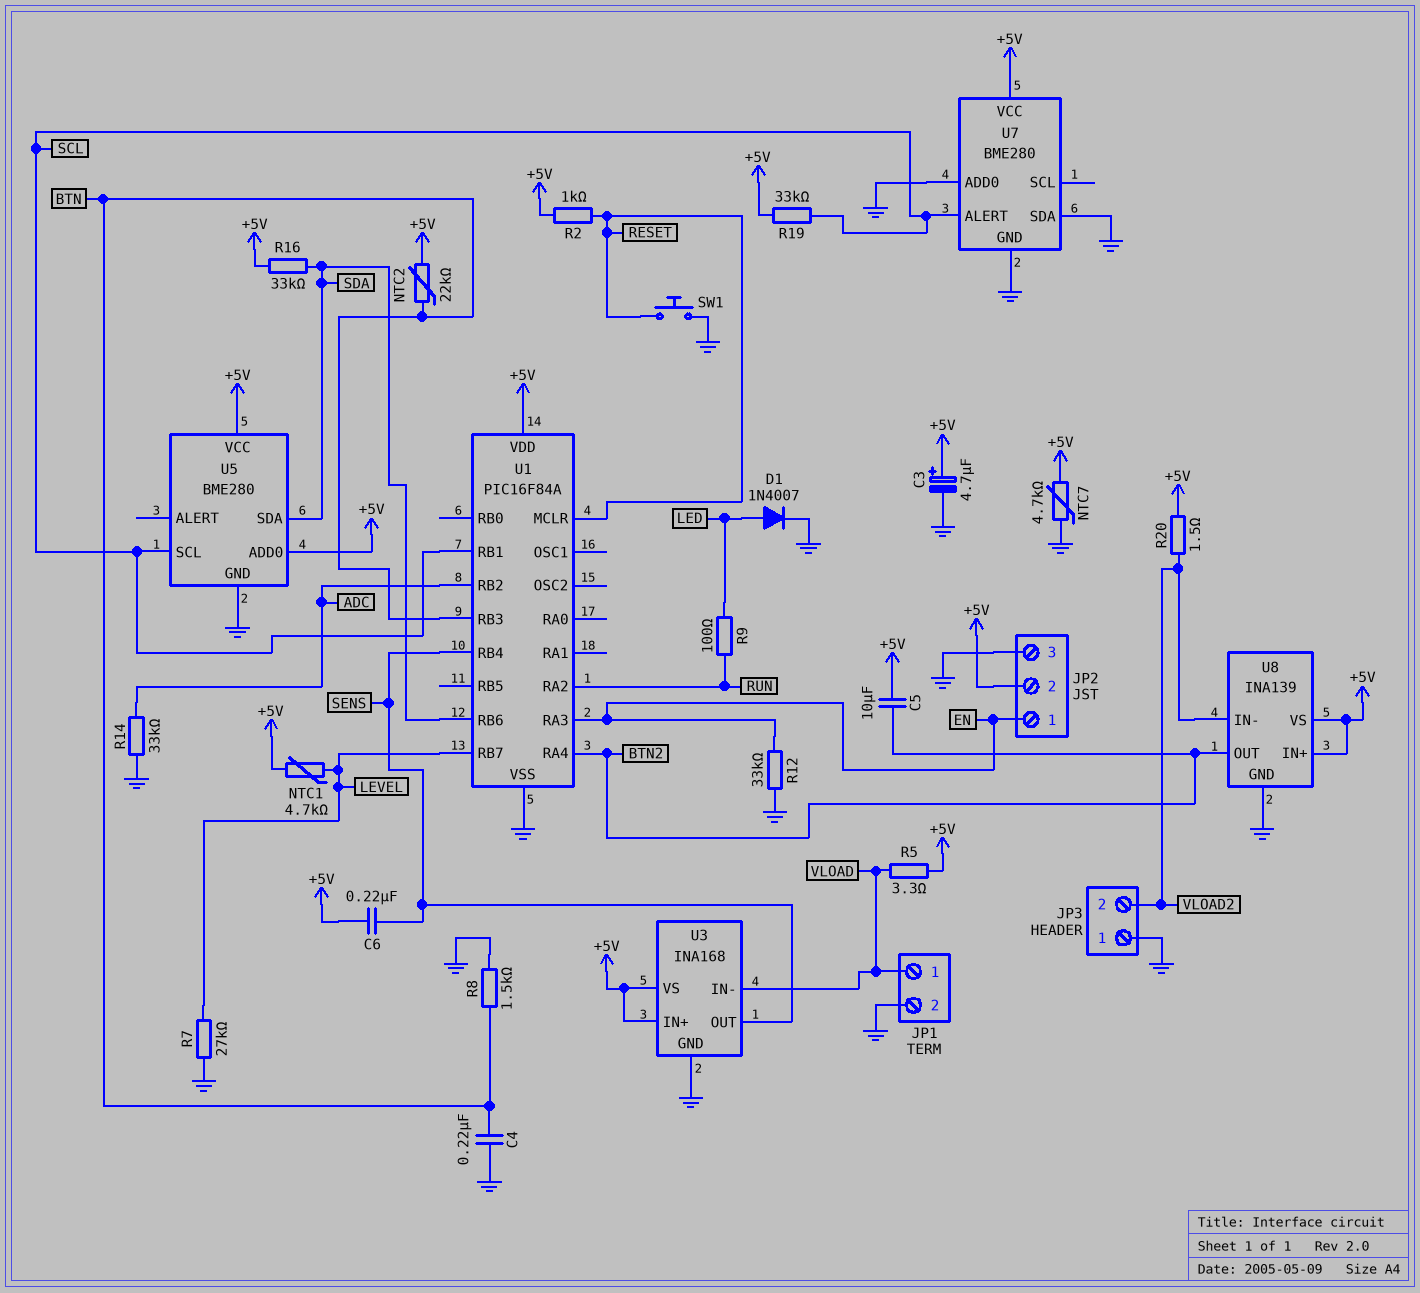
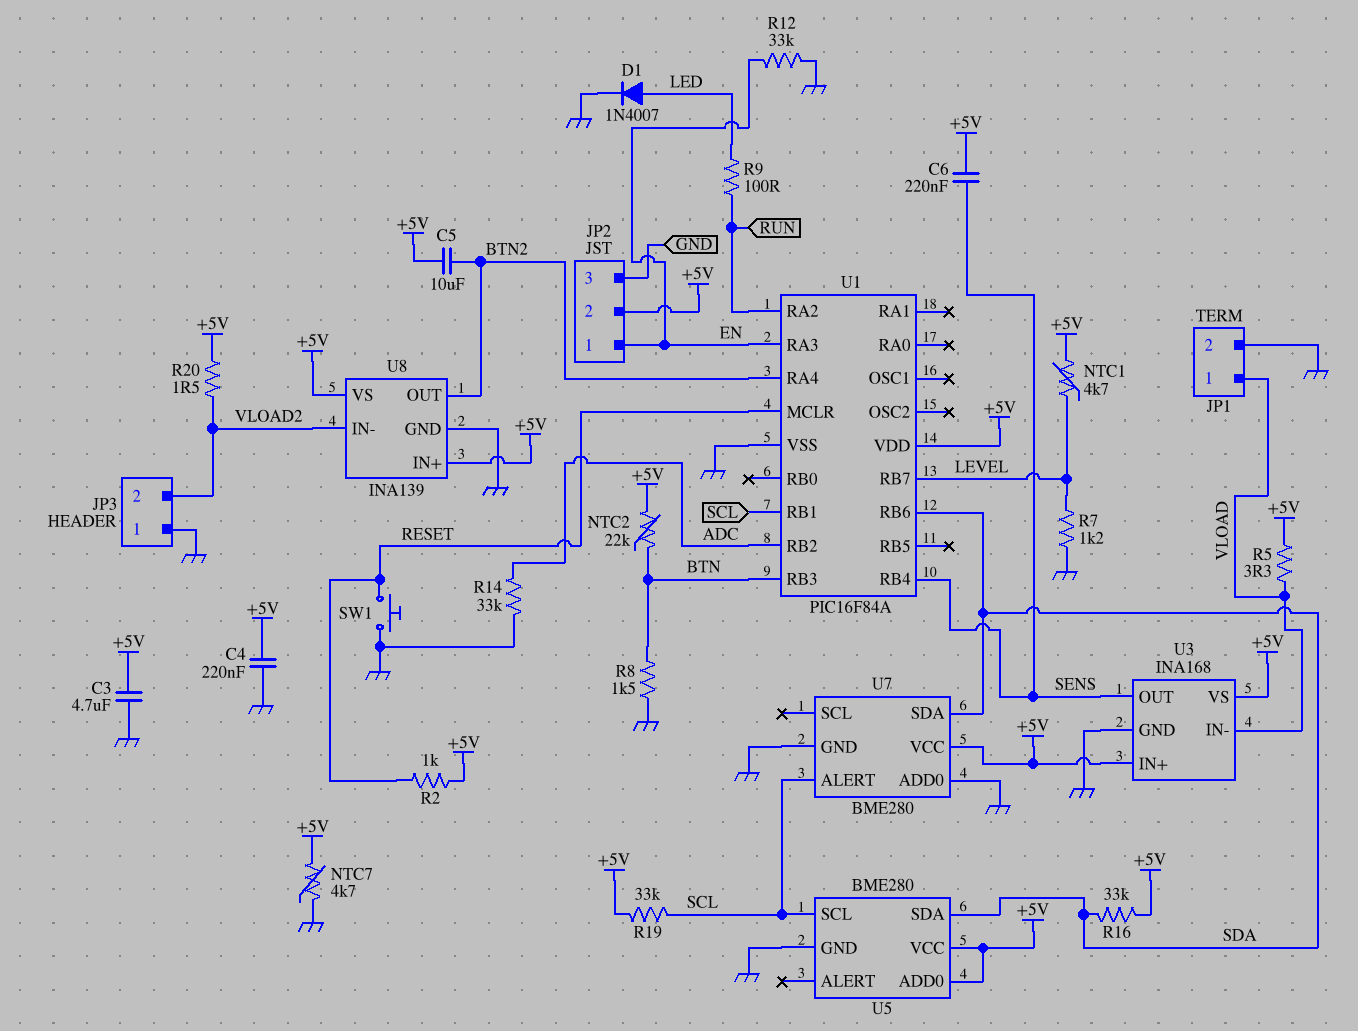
C3: 4.7uF (plus +5V, minus GND) -> 4.7uF (+5V, GND)
C4: 220nF (BTN, GND) -> 220nF (+5V, GND)
R7: 27k (GND, LEVEL) -> 1.2k (GND, LEVEL)
U7 pin SDA: GND -> SDA

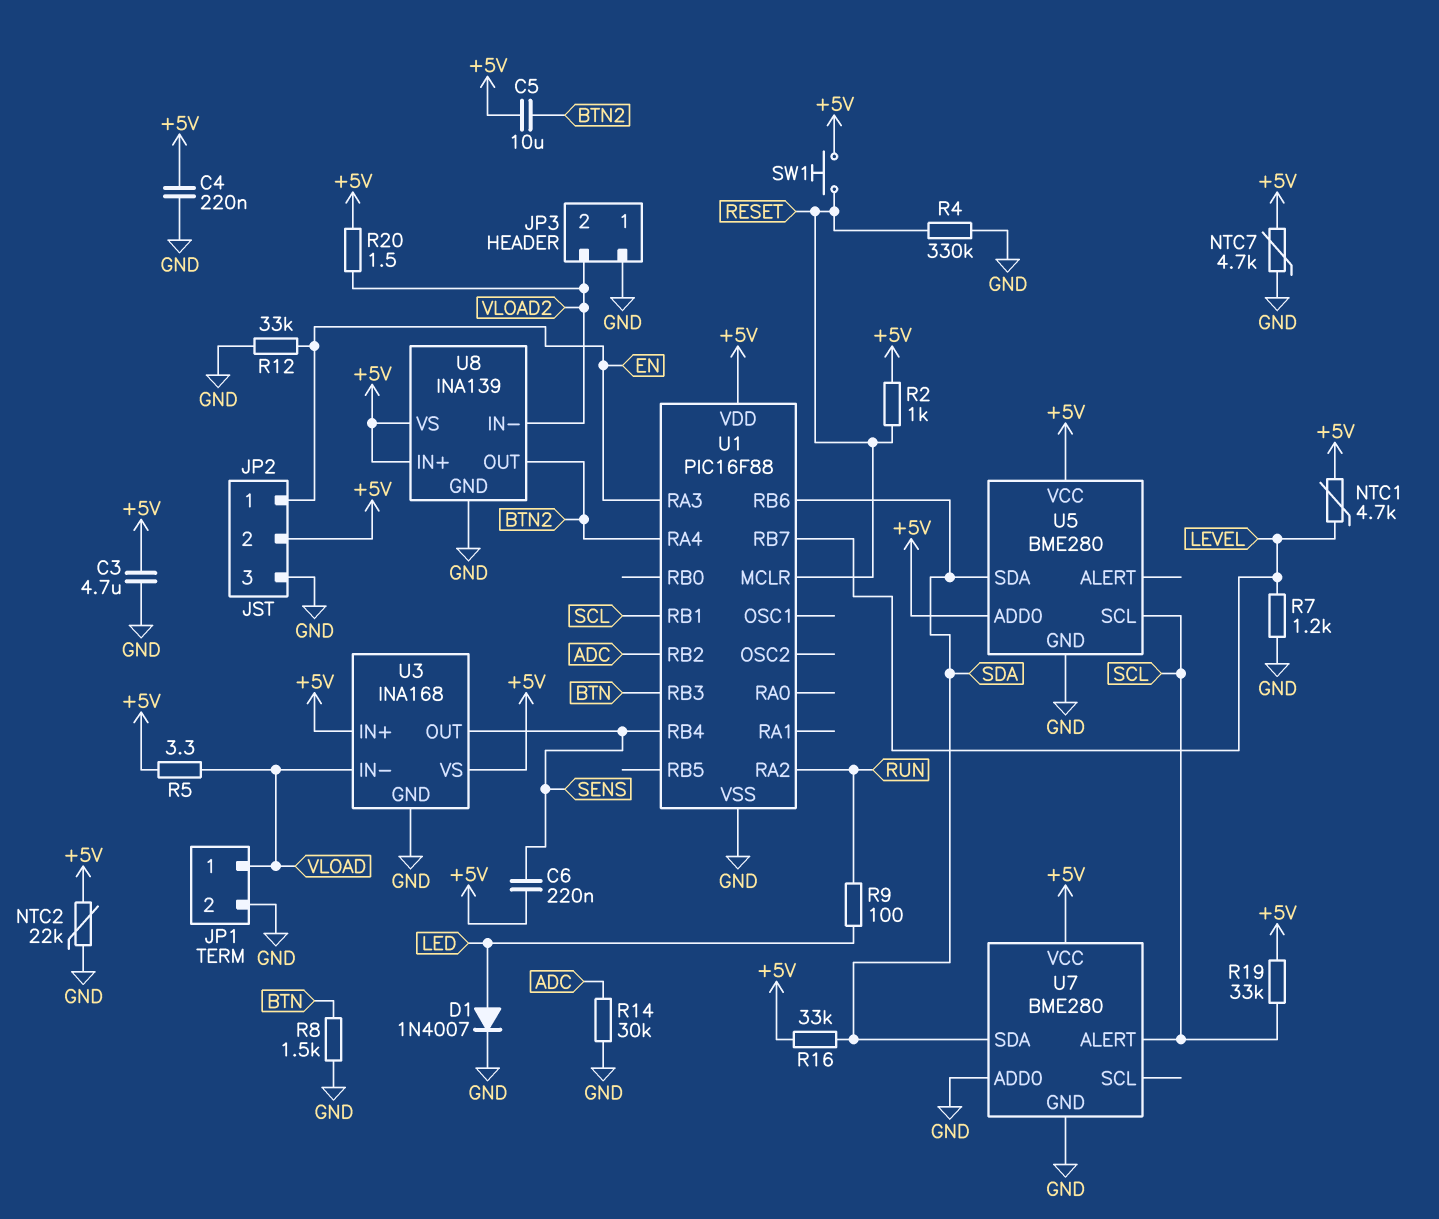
NTC2: 22k (+5V, BTN) -> 22k (+5V, GND)
R4: none -> 330k (GND, RESET)
R14: 33k (ADC, GND) -> 30k (ADC, GND)
SW1: button (GND, RESET) -> button (+5V, RESET)
U1: PIC16F84A -> PIC16F88

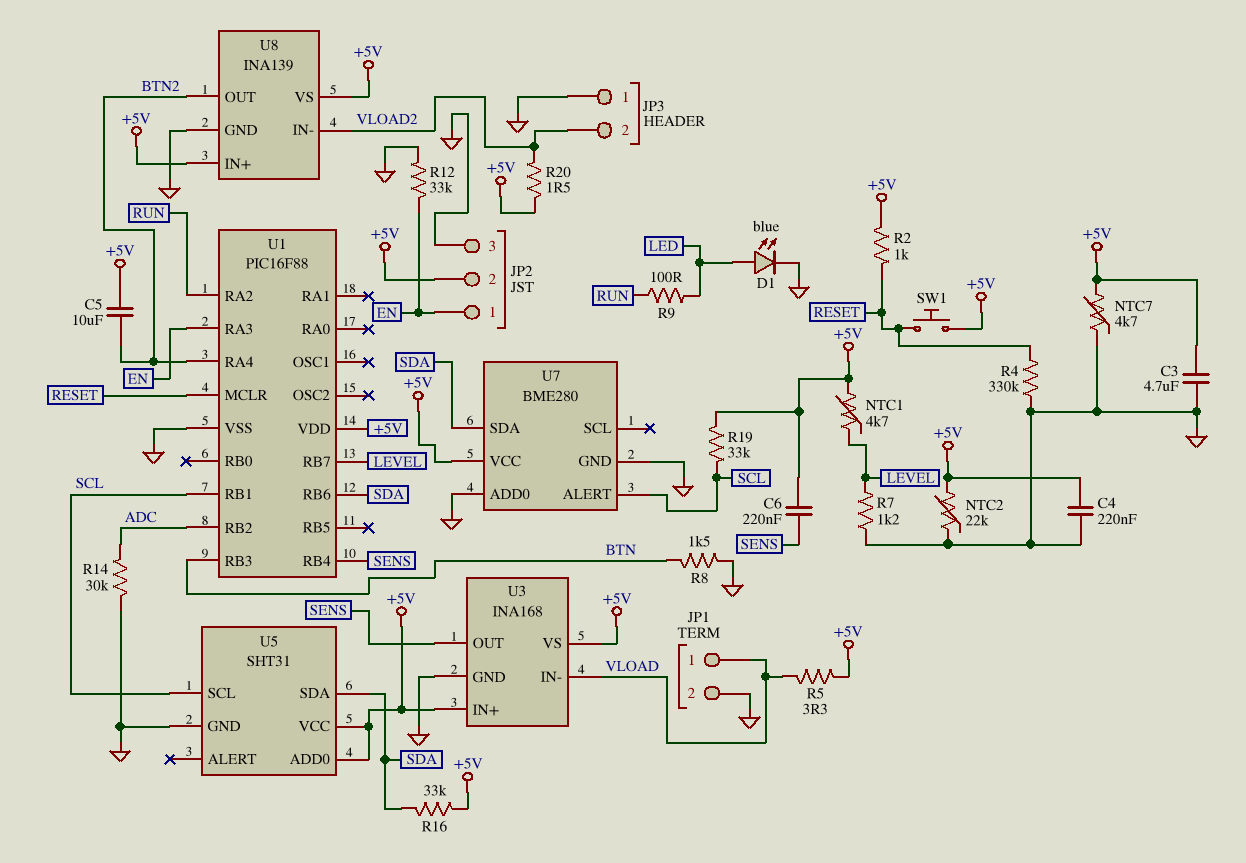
D1: diode 1N4007 (A LED, K GND) -> LED blue (A LED, K GND)
U5: BME280 -> SHT31

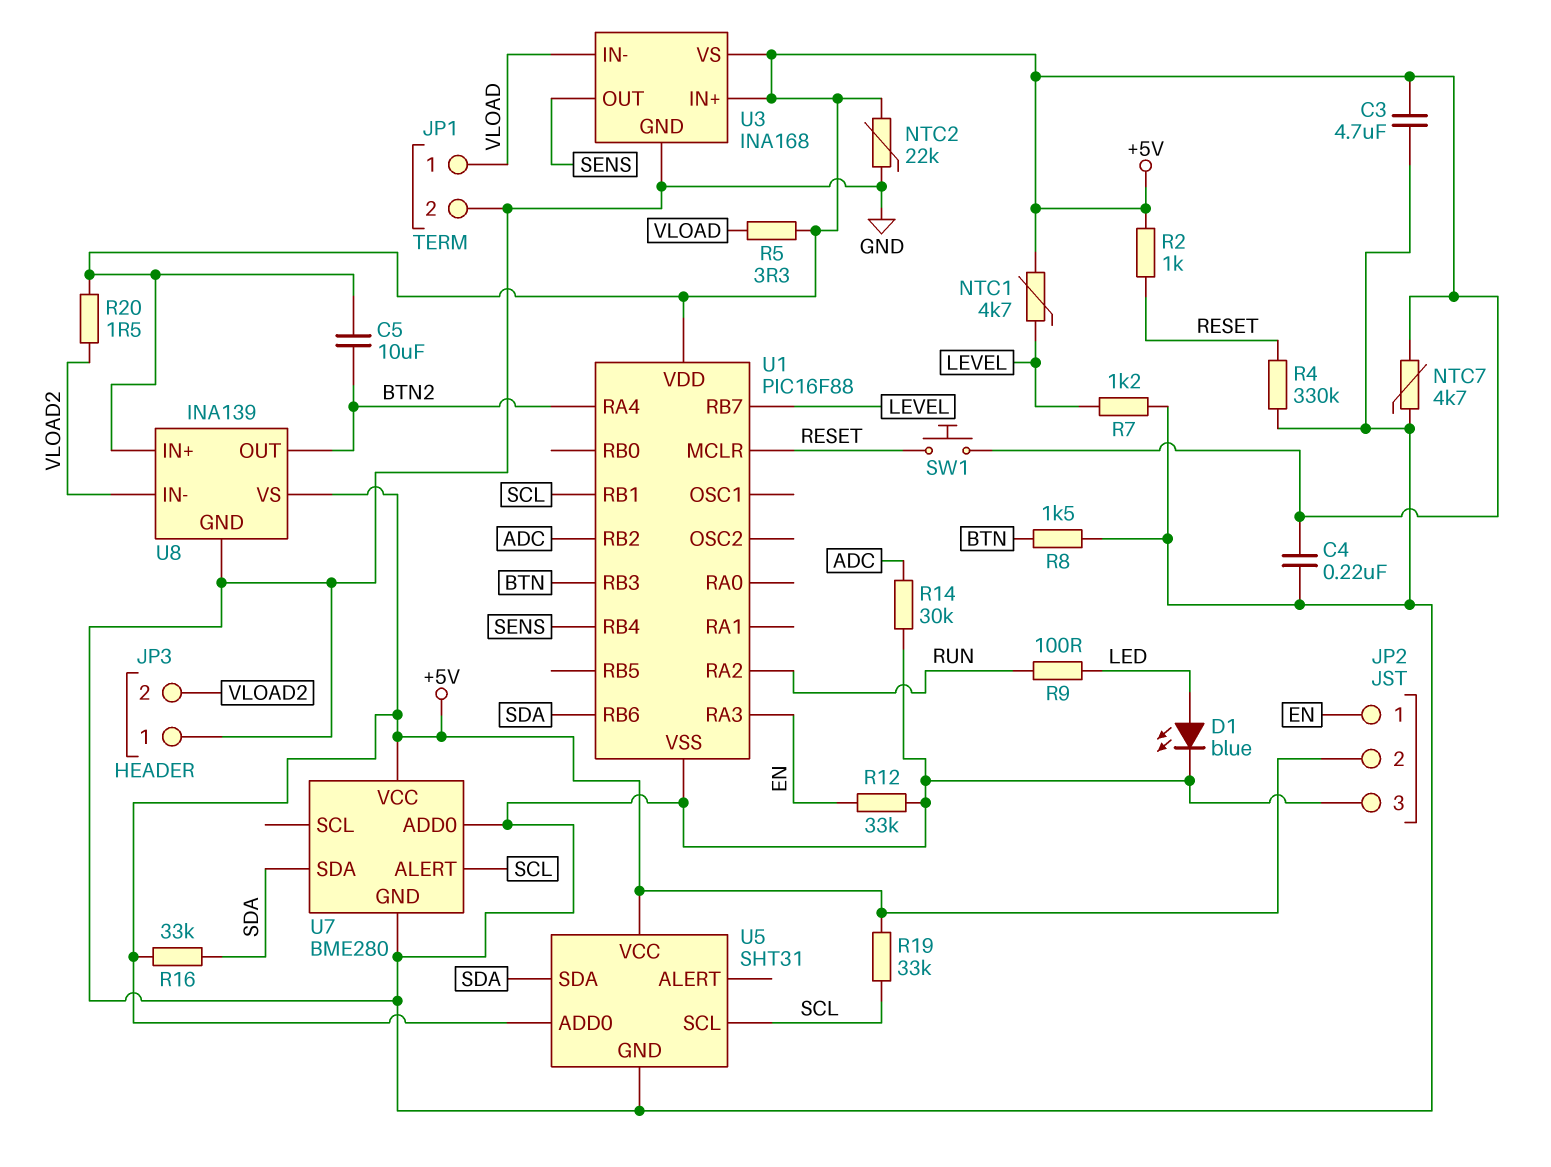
C6: 220nF (+5V, SENS) -> none

